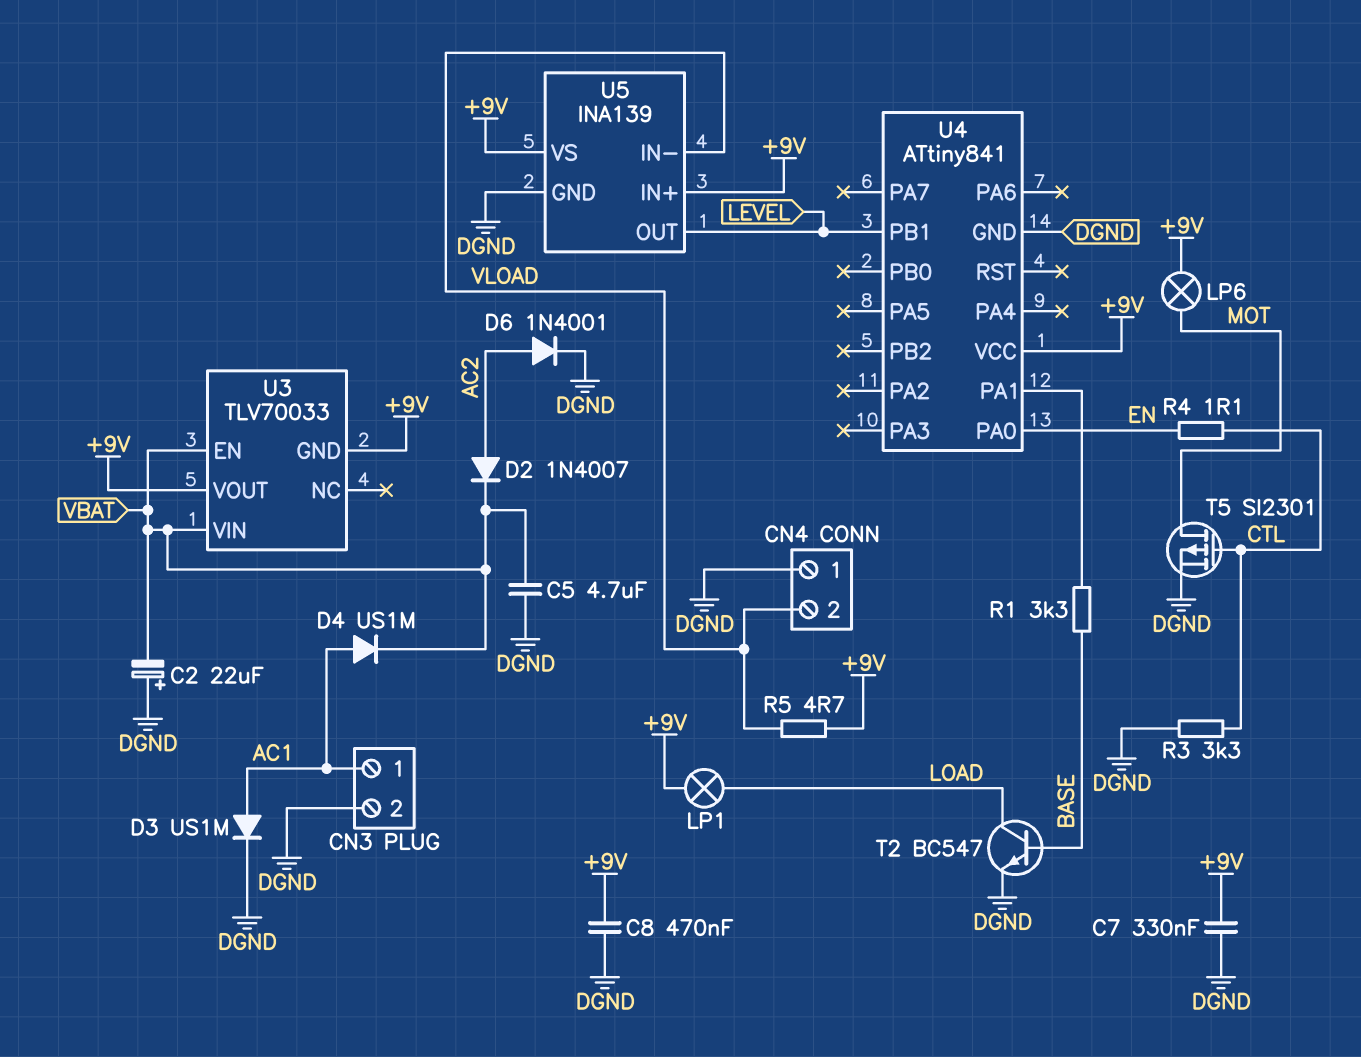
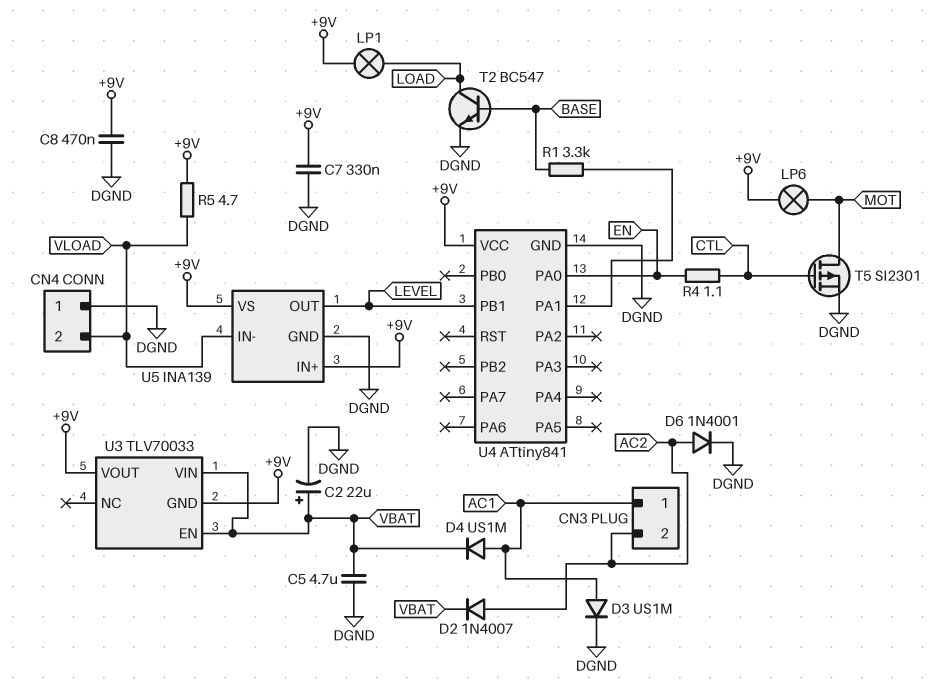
C2: 22uF (plus DGND, minus VBAT) -> 22uF (plus VBAT, minus DGND)
CN3 pin 2: DGND -> AC2
R3: 3.3k (CTL, DGND) -> none

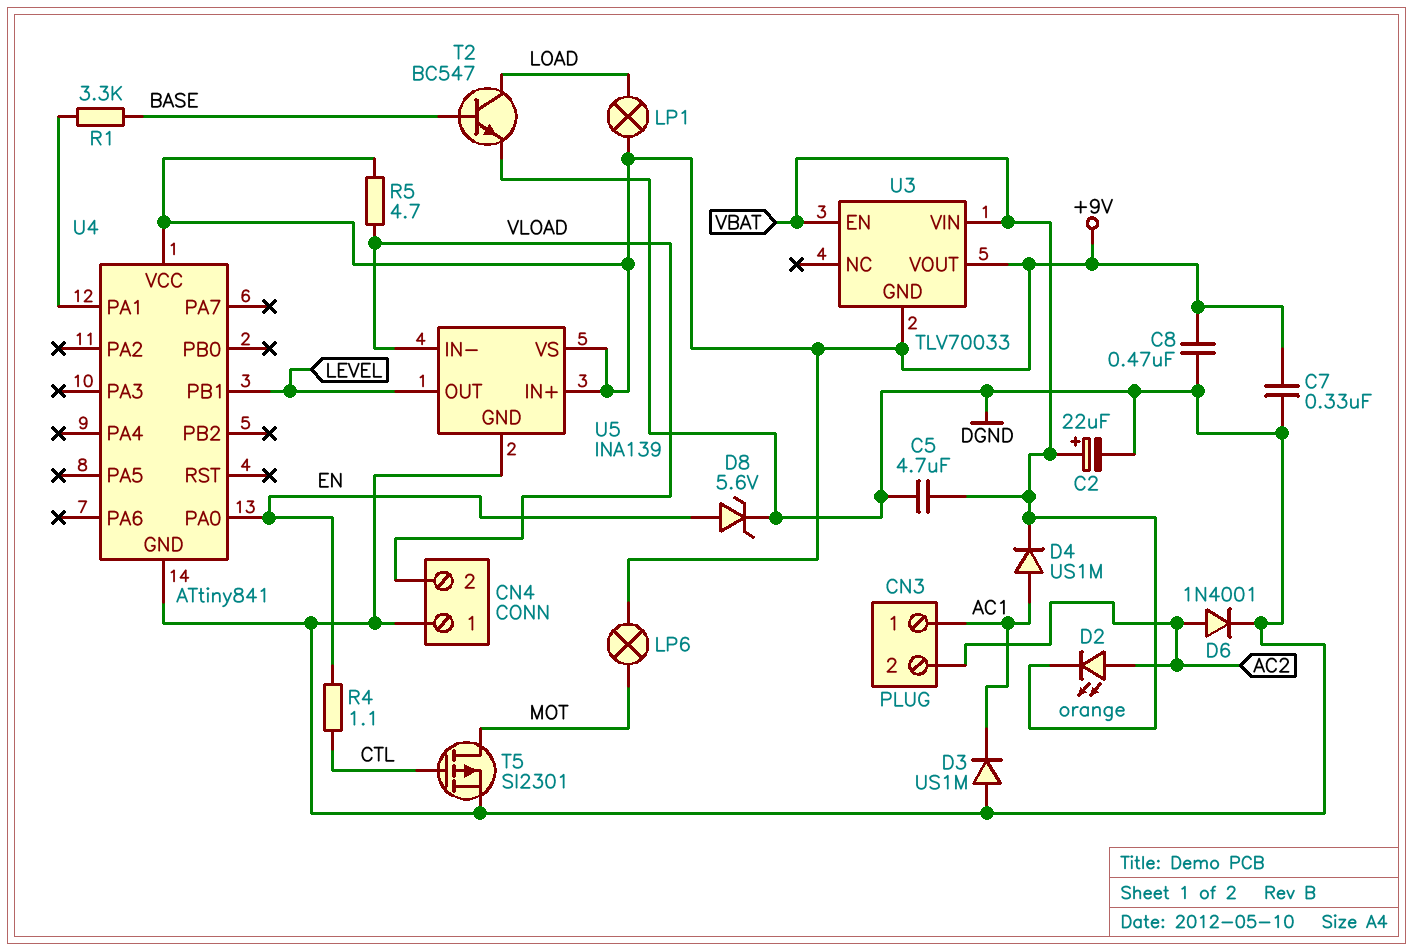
D2: diode 1N4007 (A AC2, K VBAT) -> LED orange (A AC2, K VBAT)
D3: diode US1M (A AC1, K DGND) -> diode US1M (A DGND, K AC1)
D8: none -> zener 5.6V (A EN, K DGND)

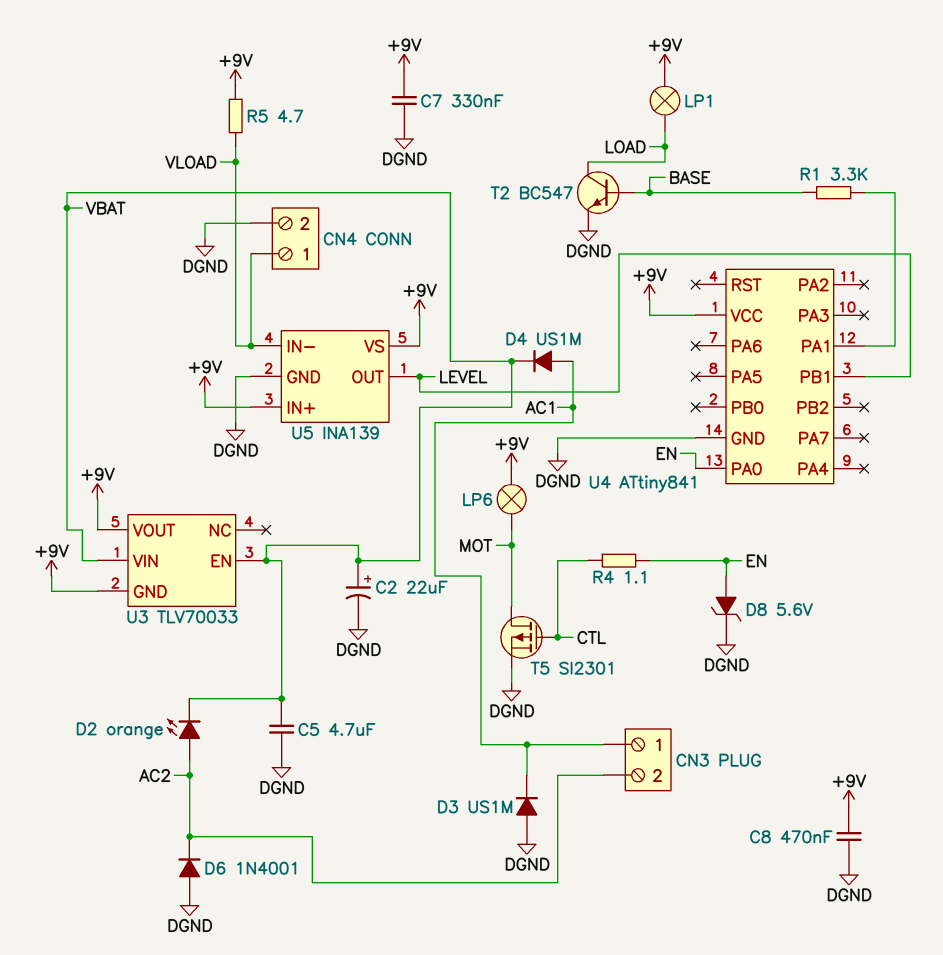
CN4 pin 1: DGND -> VLOAD
CN4 pin 2: VLOAD -> DGND
D6: diode 1N4001 (A AC2, K DGND) -> diode 1N4001 (A DGND, K AC2)

